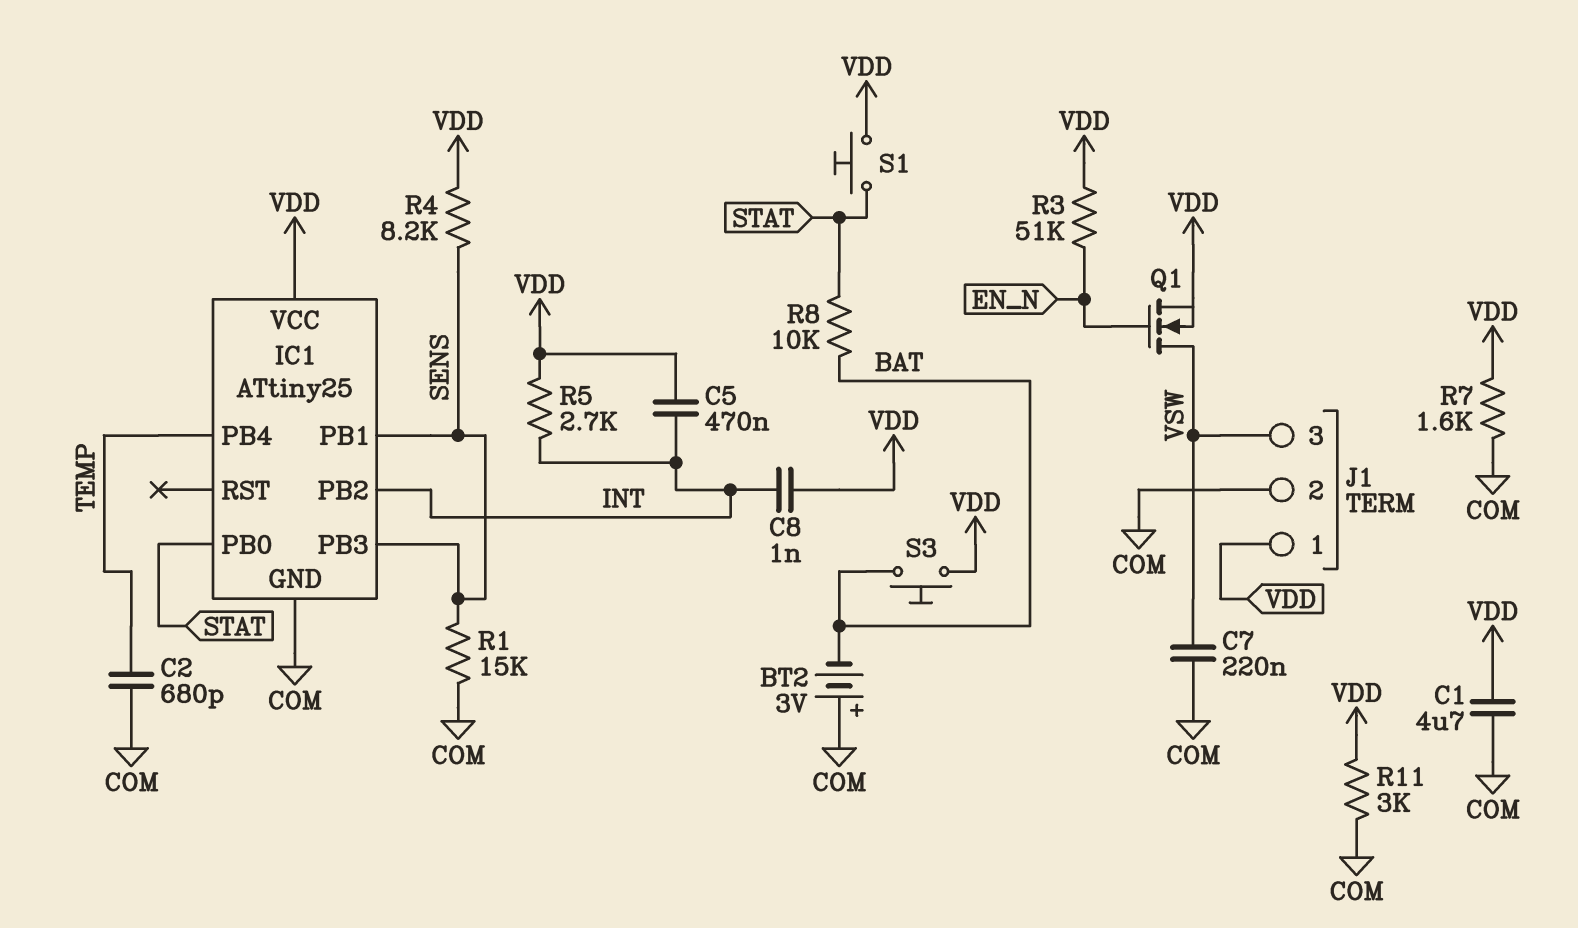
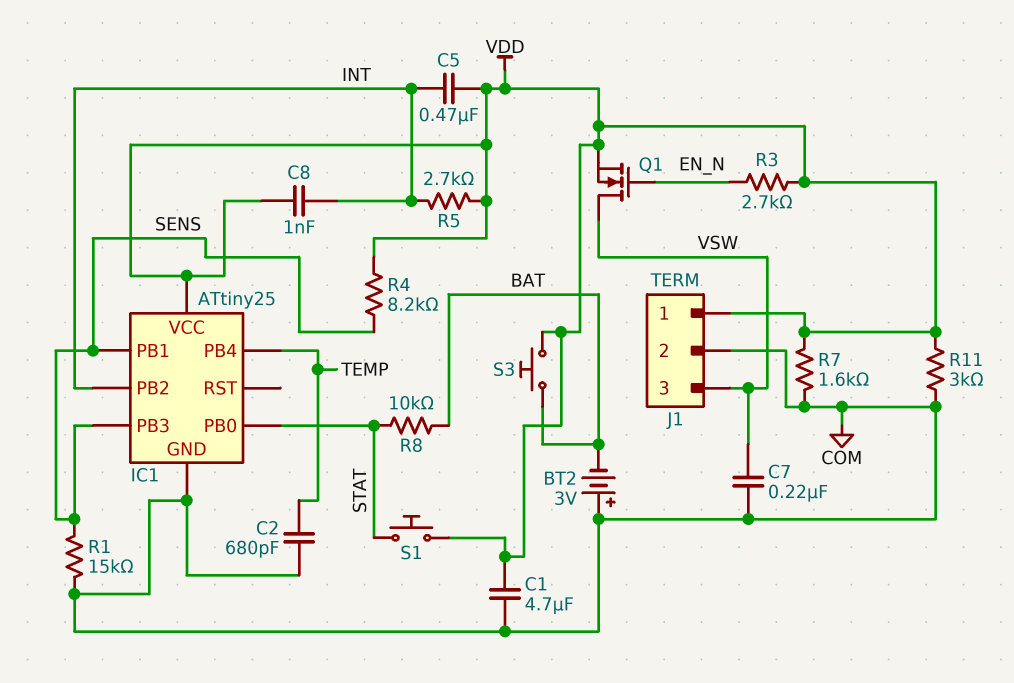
R3: 51k (EN_N, VDD) -> 2.7k (EN_N, VDD)

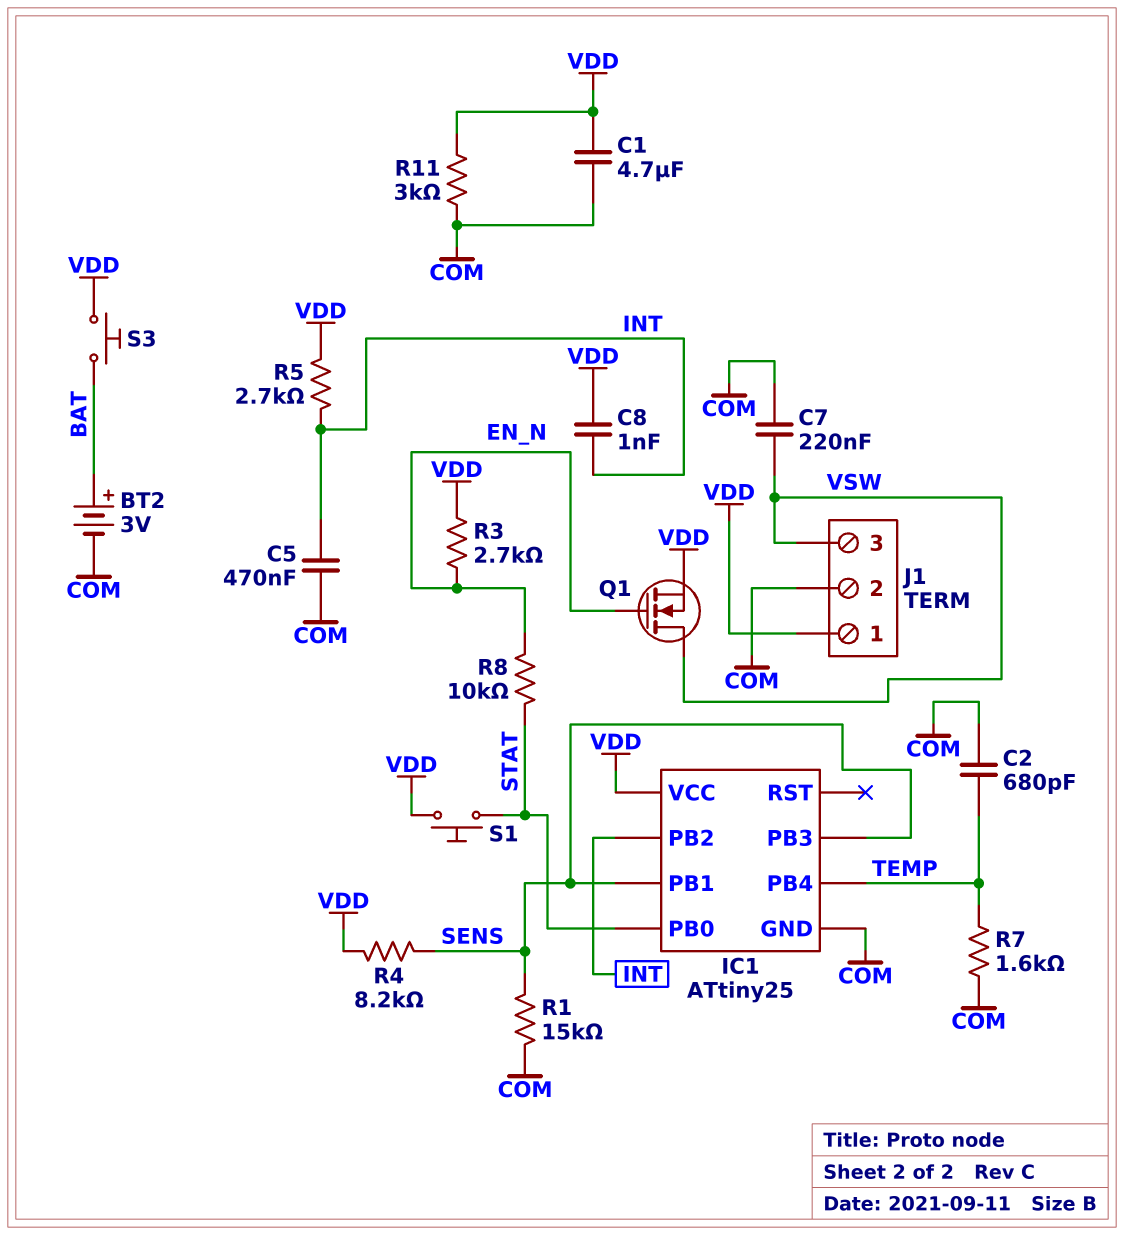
BT2: 3V (plus COM, minus BAT) -> 3V (plus BAT, minus COM)
C5: 470nF (INT, VDD) -> 470nF (COM, INT)
R7: 1.6k (COM, VDD) -> 1.6k (COM, TEMP)
R8: 10k (BAT, STAT) -> 10k (EN_N, STAT)

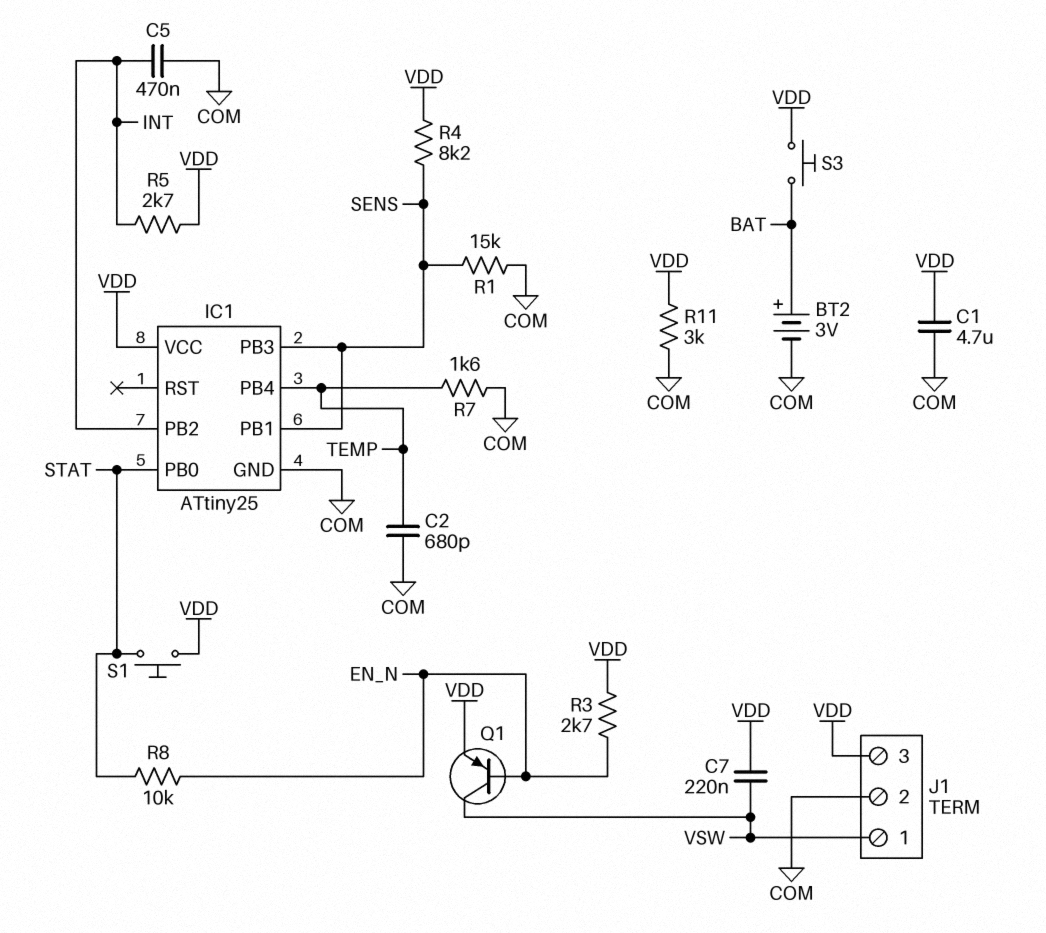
C7: 220nF (COM, VSW) -> 220nF (VDD, VSW)
C8: 1nF (INT, VDD) -> none
J1 pin 1: VDD -> VSW
J1 pin 3: VSW -> VDD
Q1: NMOS (G EN_N, D VSW, S VDD) -> PNP (B EN_N, C VSW, E VDD)

